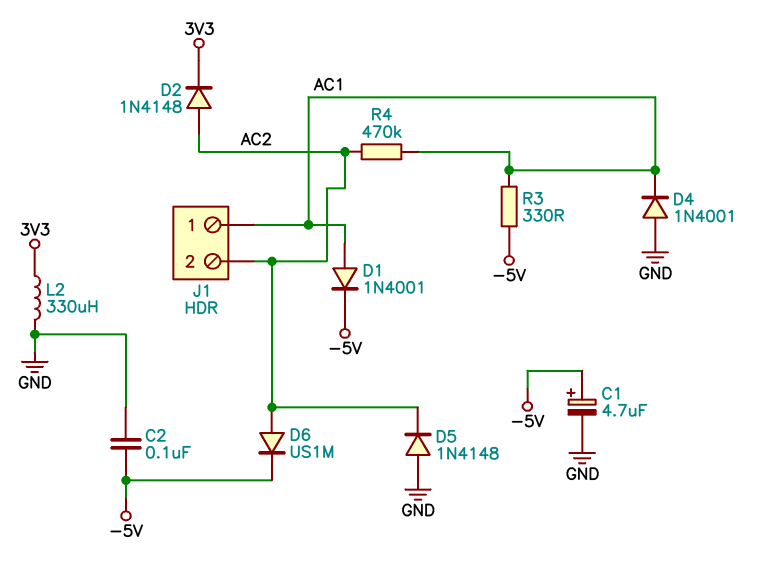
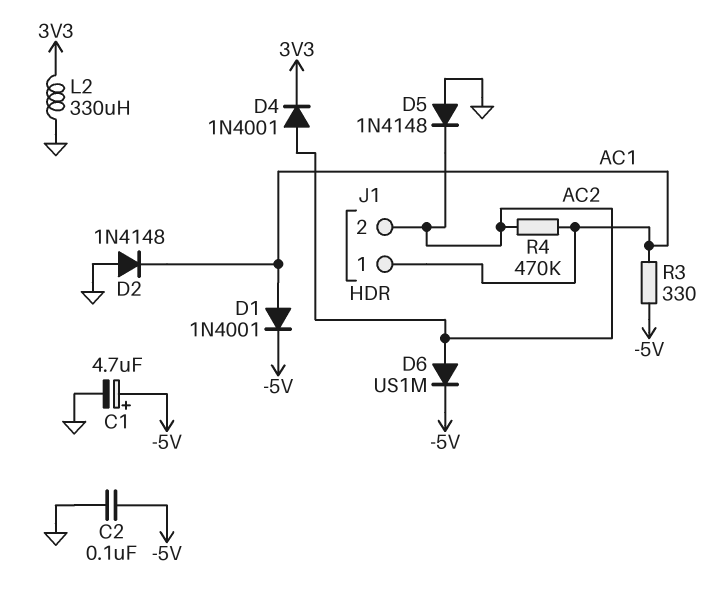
D2: diode 1N4148 (A AC2, K 3V3) -> diode 1N4148 (A GND, K AC1)
D4: diode 1N4001 (A GND, K AC1) -> diode 1N4001 (A AC2, K 3V3)

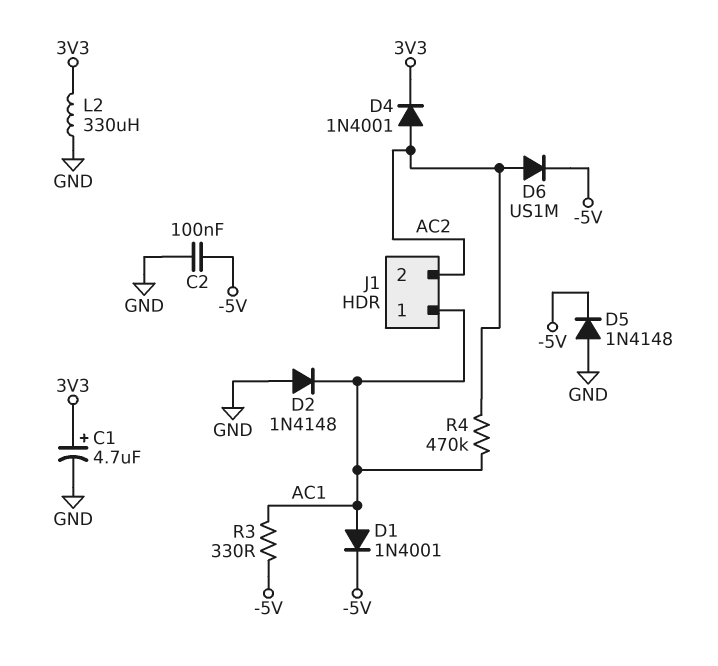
C1: 4.7uF (plus -5V, minus GND) -> 4.7uF (plus 3V3, minus GND)
D5: diode 1N4148 (A GND, K AC2) -> diode 1N4148 (A GND, K -5V)

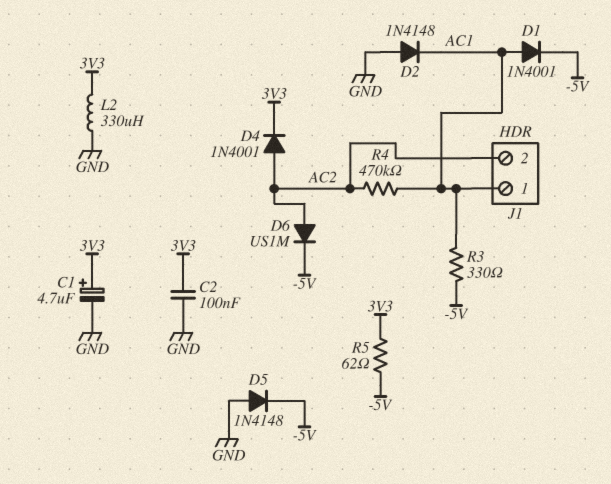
C2: 100nF (-5V, GND) -> 100nF (3V3, GND)
R5: none -> 62 (-5V, 3V3)

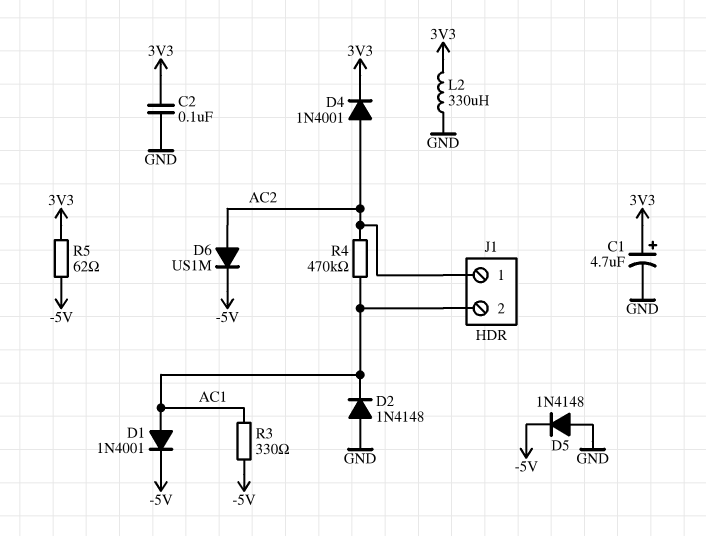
J1 pin 1: AC1 -> AC2
J1 pin 2: AC2 -> AC1

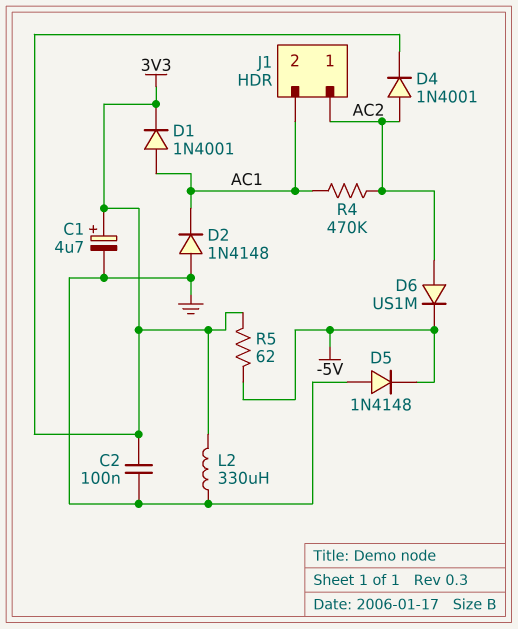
D1: diode 1N4001 (A AC1, K -5V) -> diode 1N4001 (A AC1, K 3V3)
R3: 330 (-5V, AC1) -> none

